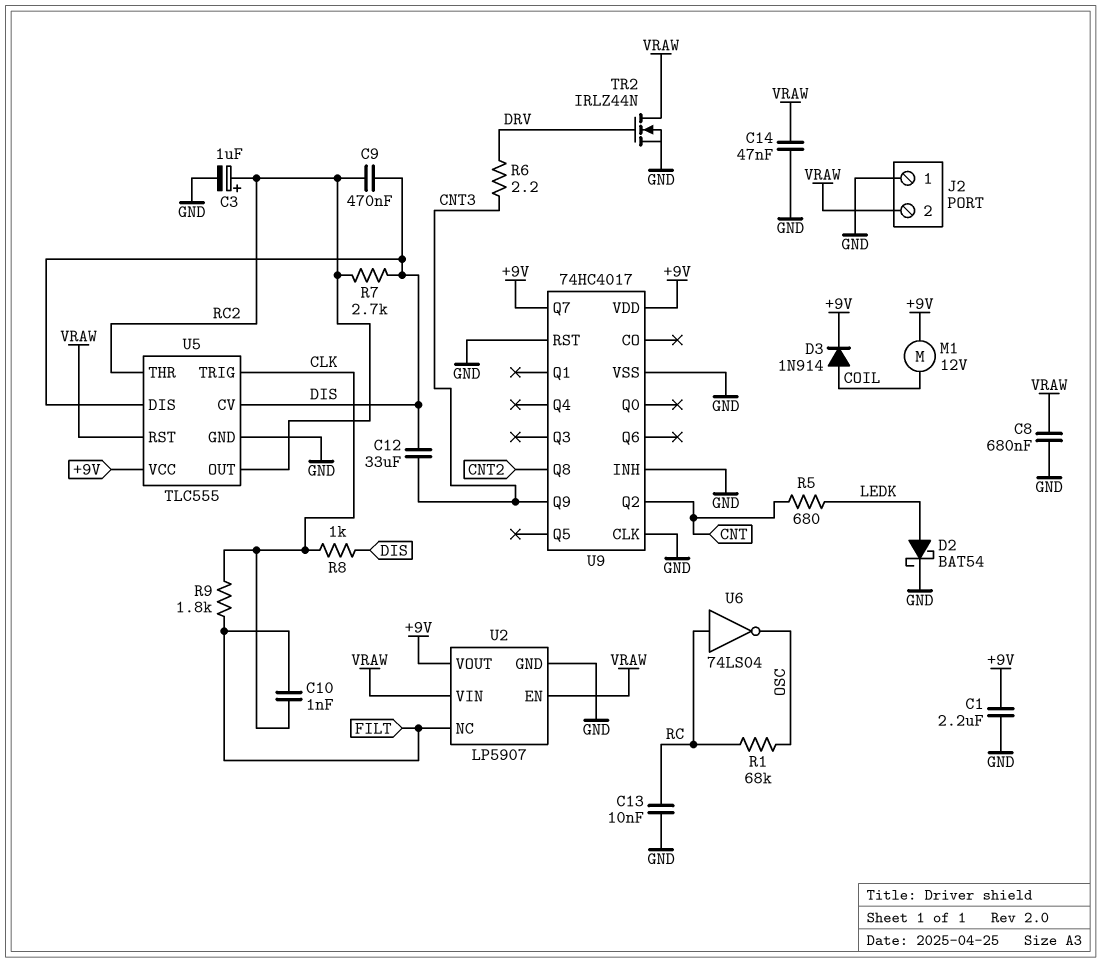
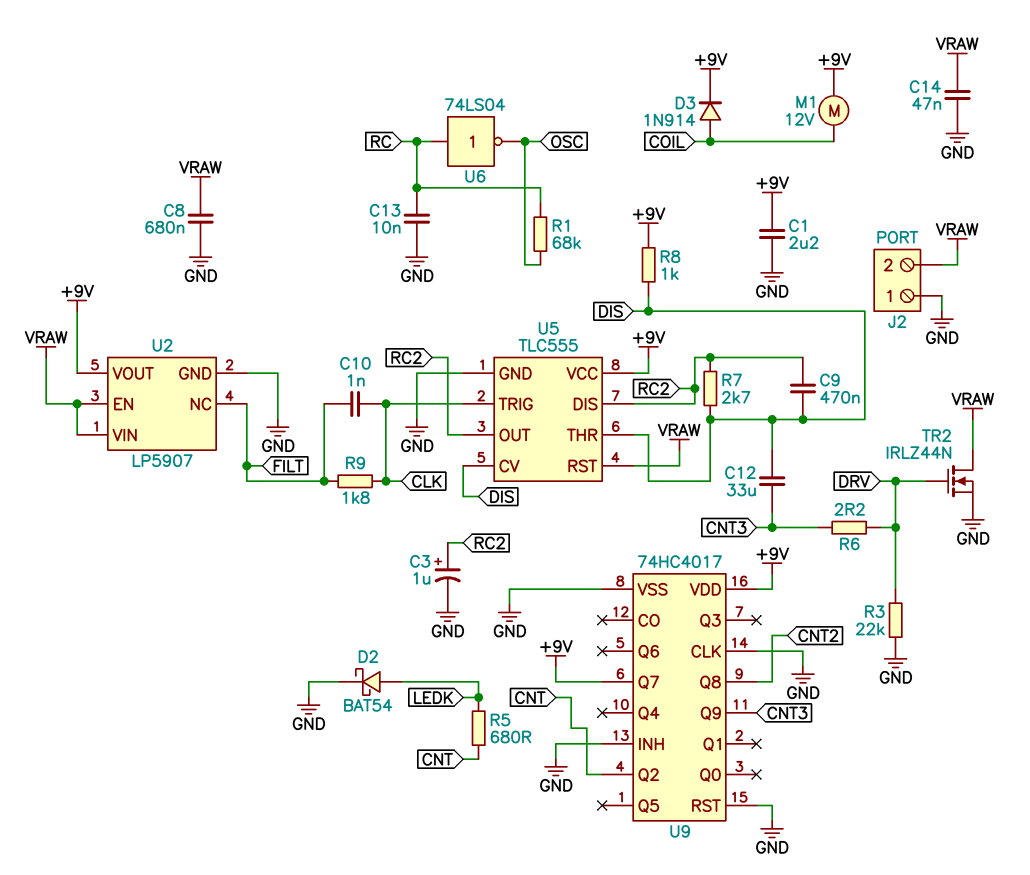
R3: none -> 22k (DRV, GND)
R8: 1k (CLK, DIS) -> 1k (+9V, DIS)
U5 pin DIS: DIS -> RC2
U5 pin THR: RC2 -> DIS

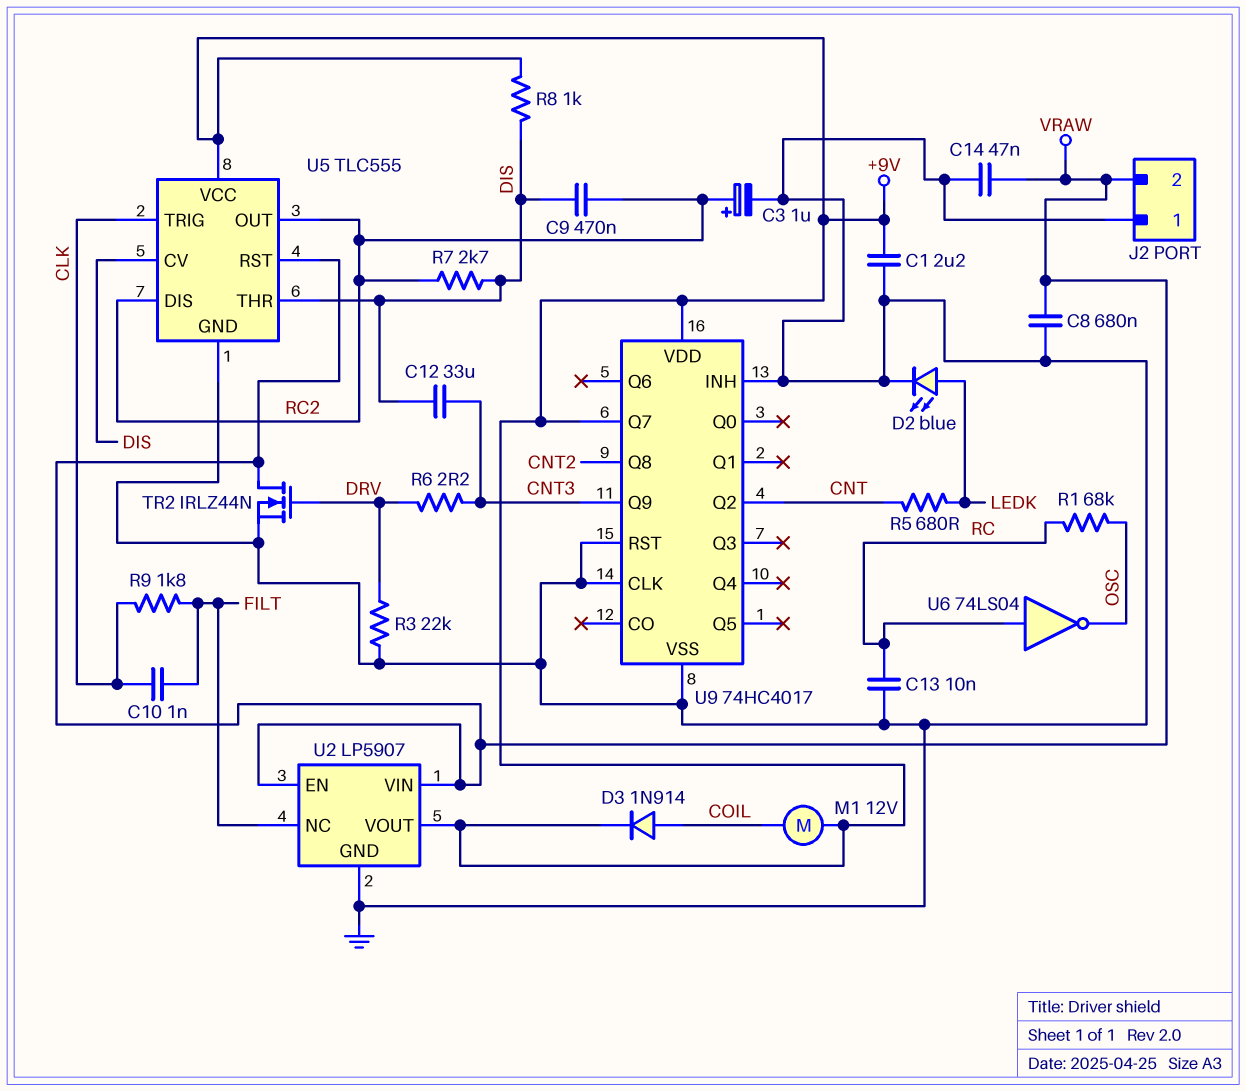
D2: schottky BAT54 (A LEDK, K GND) -> LED blue (A LEDK, K GND)

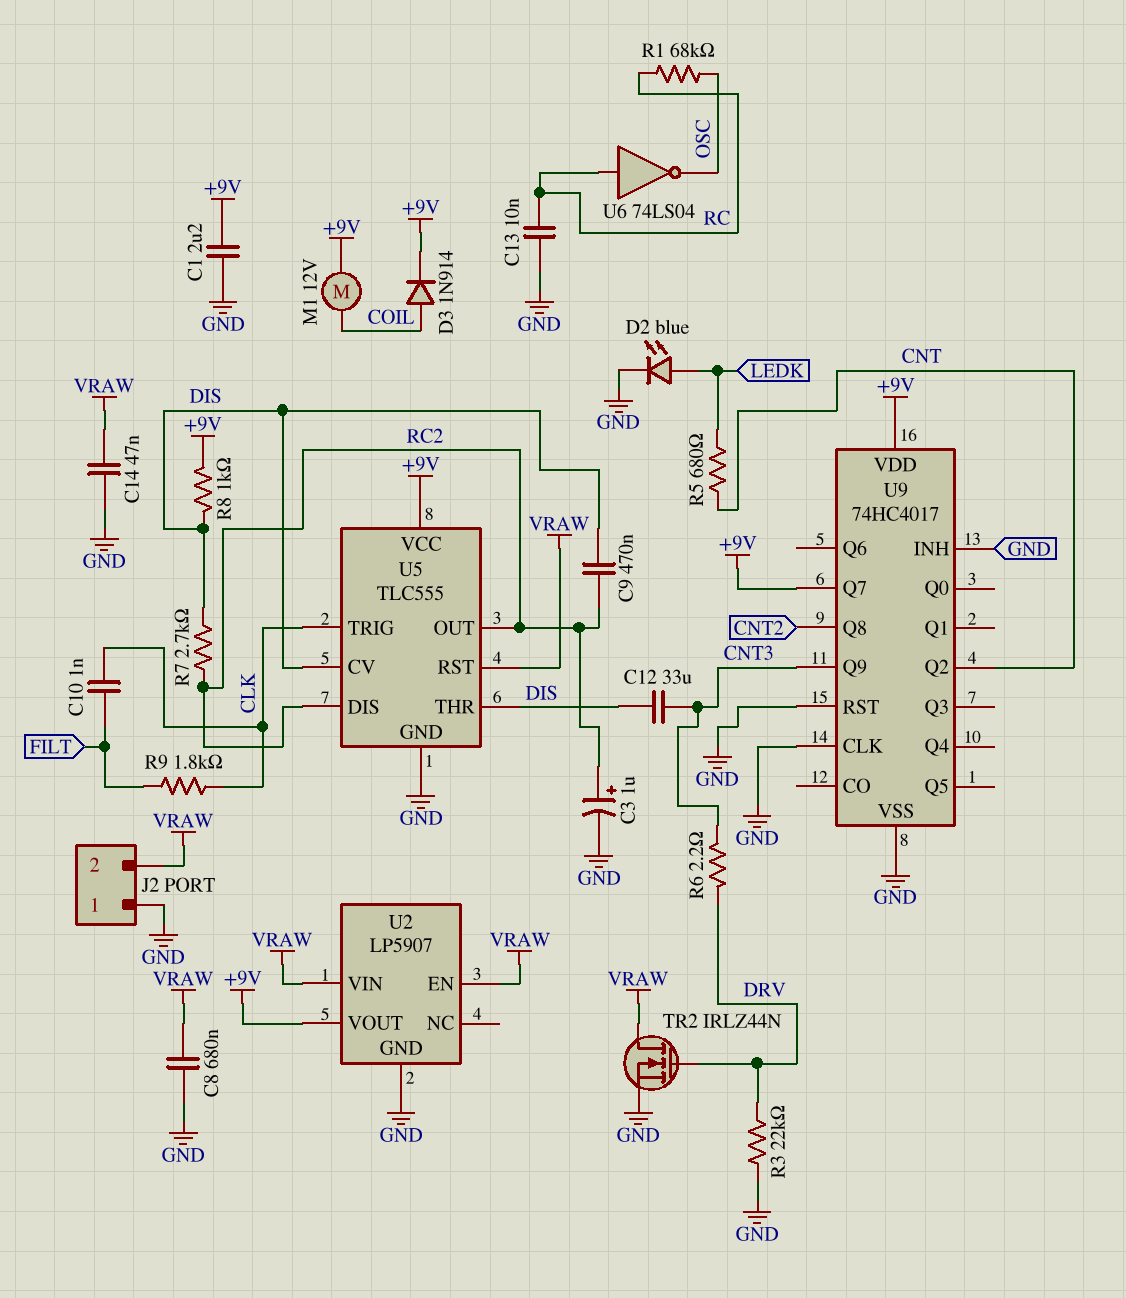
U2 pin NC: FILT -> none

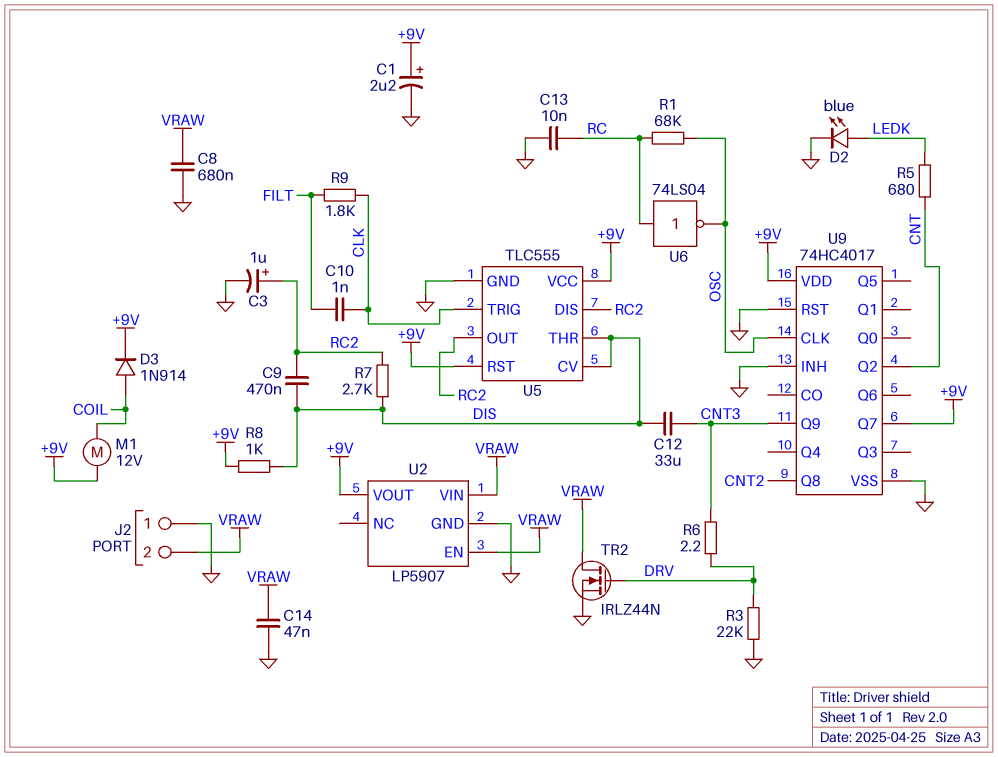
C1: 2.2uF (+9V, GND) -> 2.2uF (plus +9V, minus GND)
U5 pin RST: VRAW -> +9V
U9 pin CLK: GND -> OSC

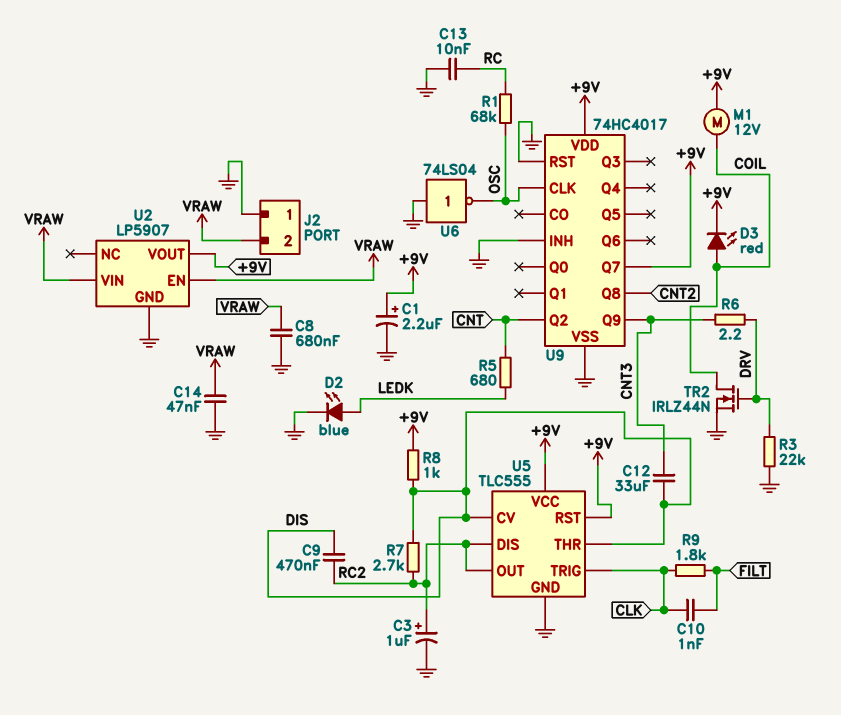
D3: diode 1N914 (A COIL, K +9V) -> LED red (A COIL, K +9V)
TR2: NMOS IRLZ44N (G DRV, D VRAW, S GND) -> NMOS IRLZ44N (G DRV, D COIL, S GND)
U6: NOT 74LS04 (in RC, out OSC) -> NOT 74LS04 (in GND, out OSC)

